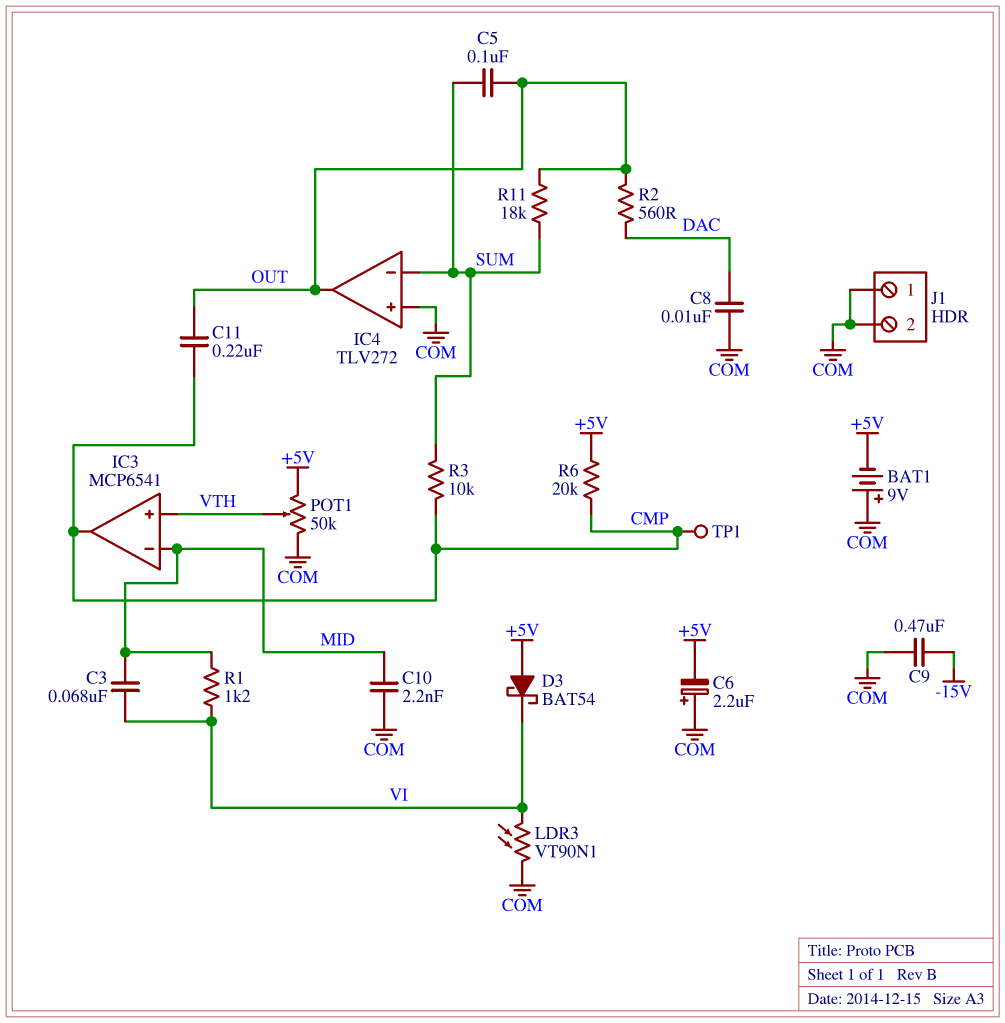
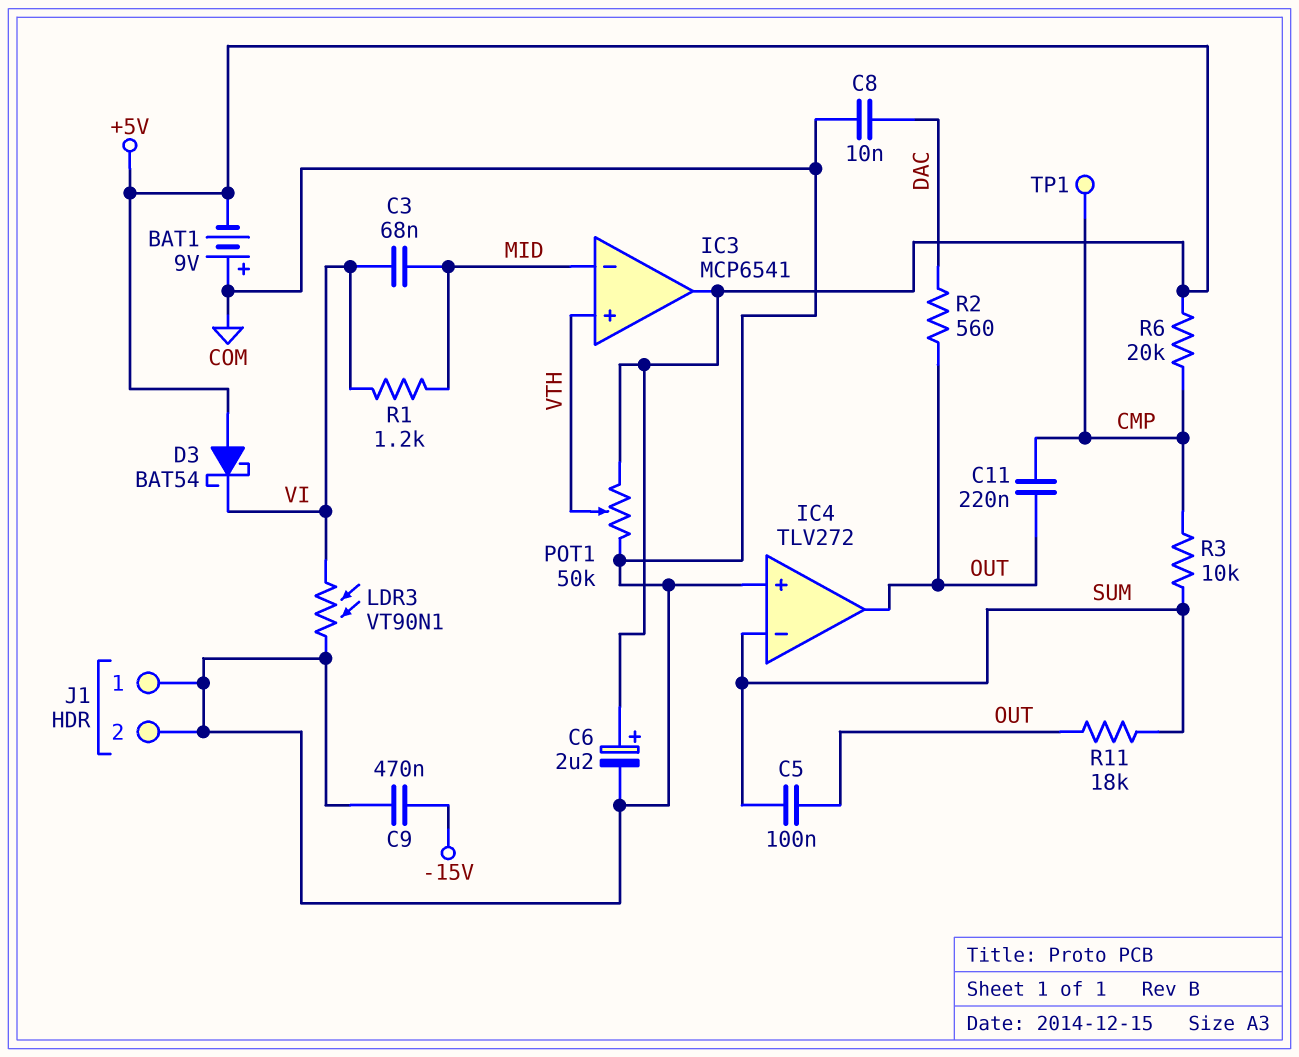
C6: 2.2uF (plus COM, minus +5V) -> 2.2uF (plus +5V, minus COM)
C10: 2.2nF (COM, MID) -> none
IC3 pin out: CMP -> +5V

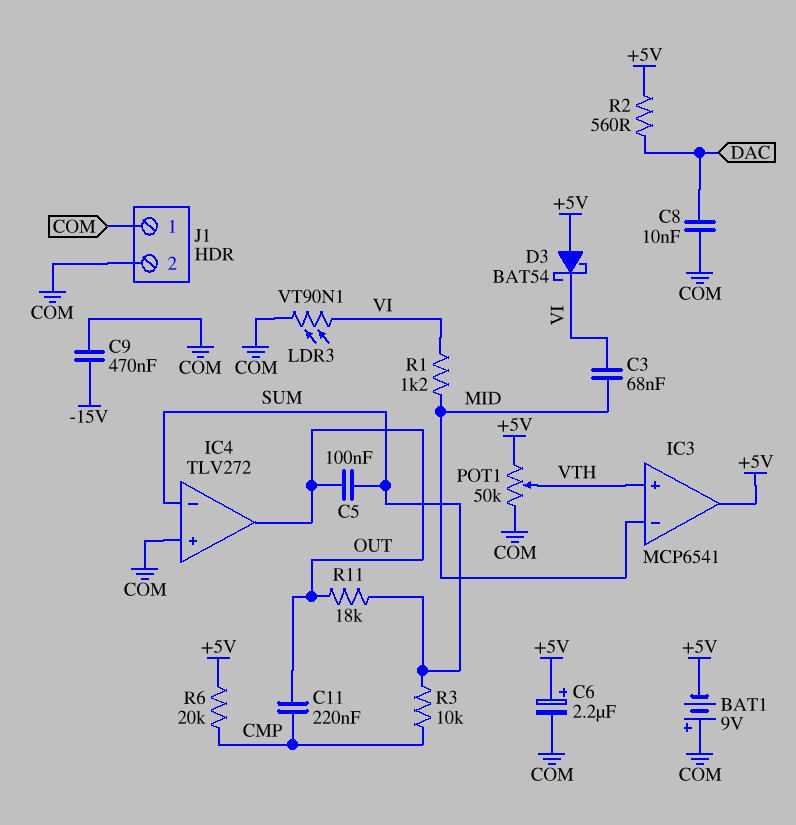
R2: 560 (DAC, OUT) -> 560 (+5V, DAC)
TP1: test point (CMP) -> none

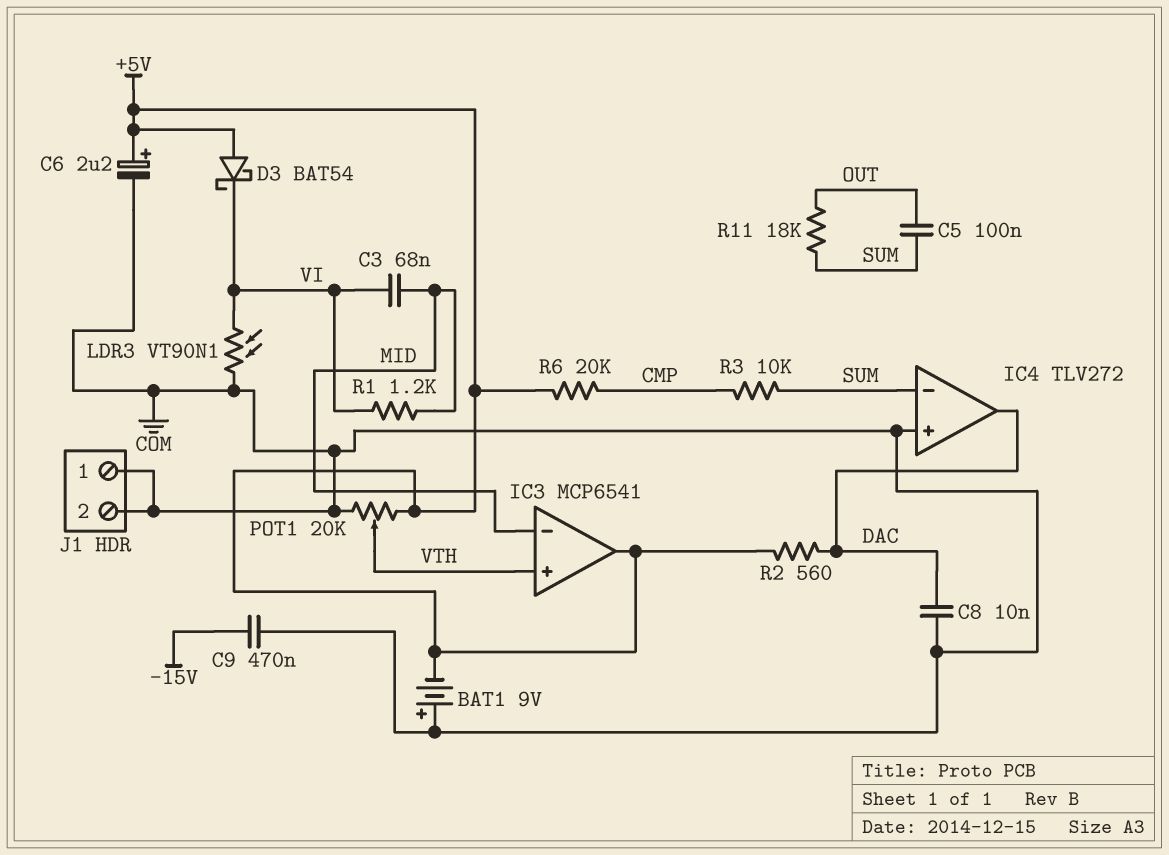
C11: 220nF (CMP, OUT) -> none
IC4 pin out: OUT -> DAC
POT1: 50k (+5V, COM, wiper VTH) -> 20k (+5V, COM, wiper VTH)

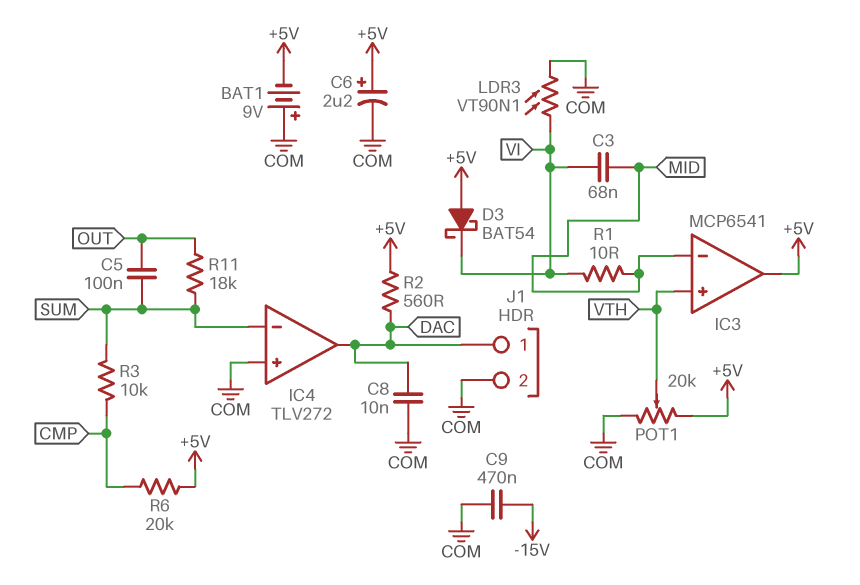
J1 pin 1: COM -> DAC
R1: 1.2k (MID, VI) -> 10 (MID, VI)

